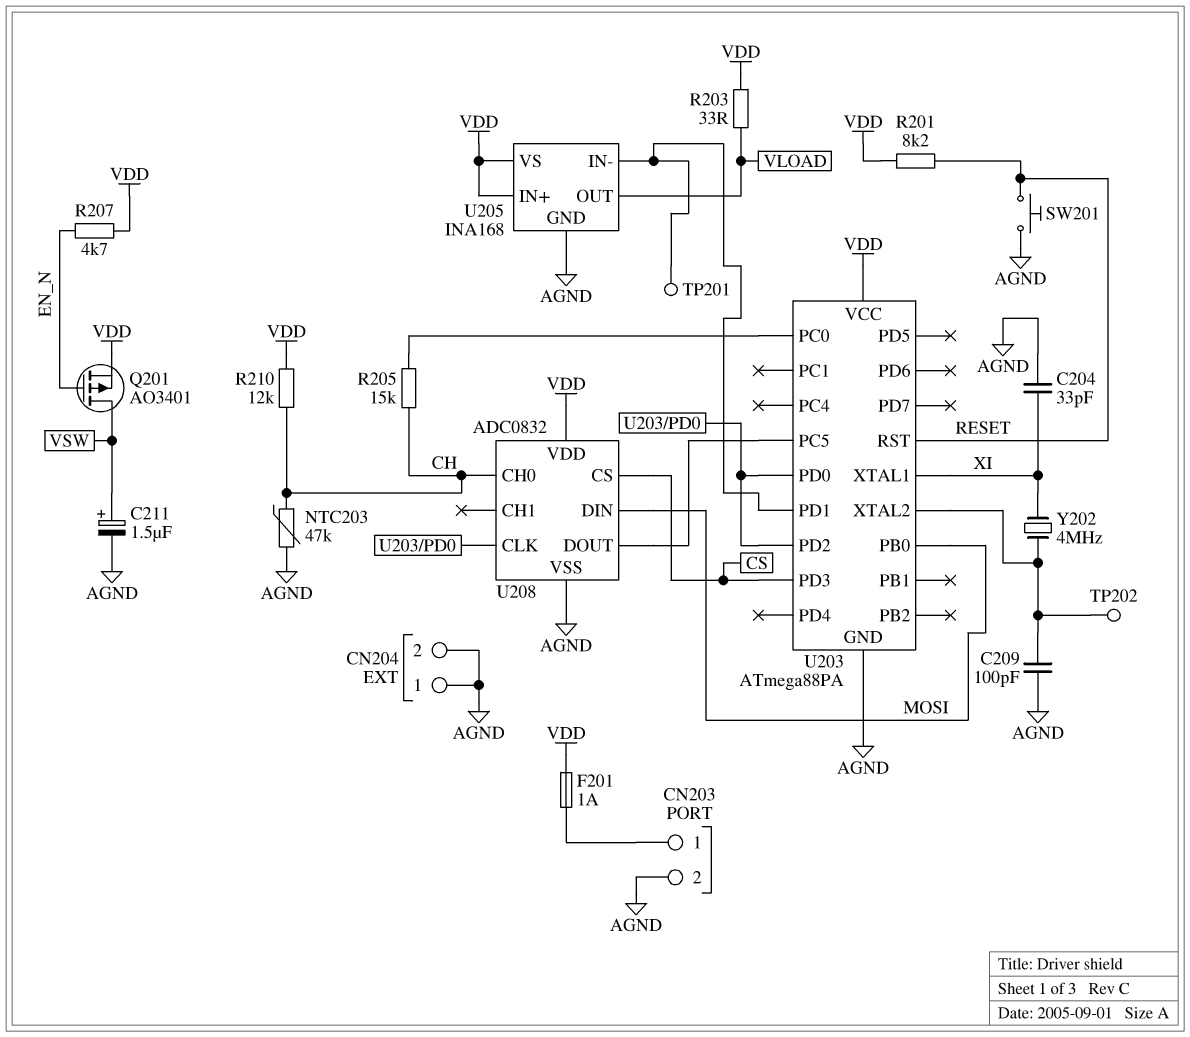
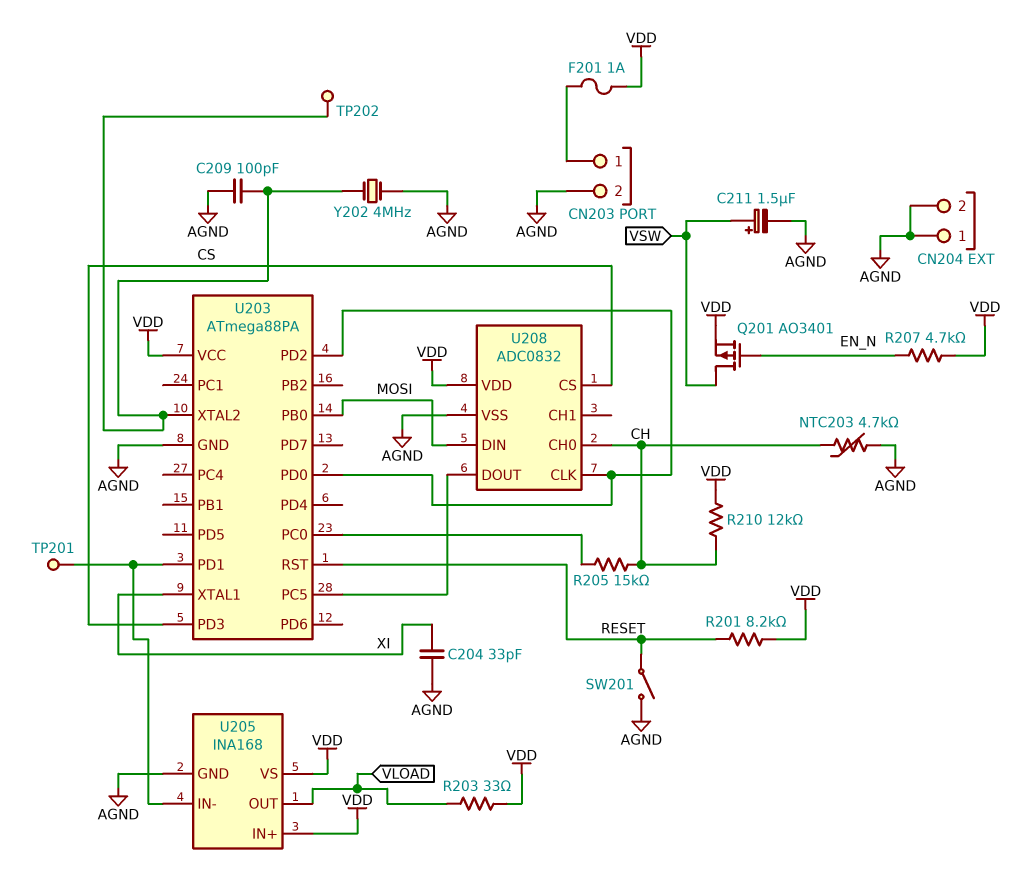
NTC203: 47k (AGND, CH) -> 4.7k (AGND, CH)
SW201: button (AGND, RESET) -> switch (AGND, RESET)
Y202: 4MHz (U203/XTAL2, XI) -> 4MHz (AGND, U203/XTAL2)

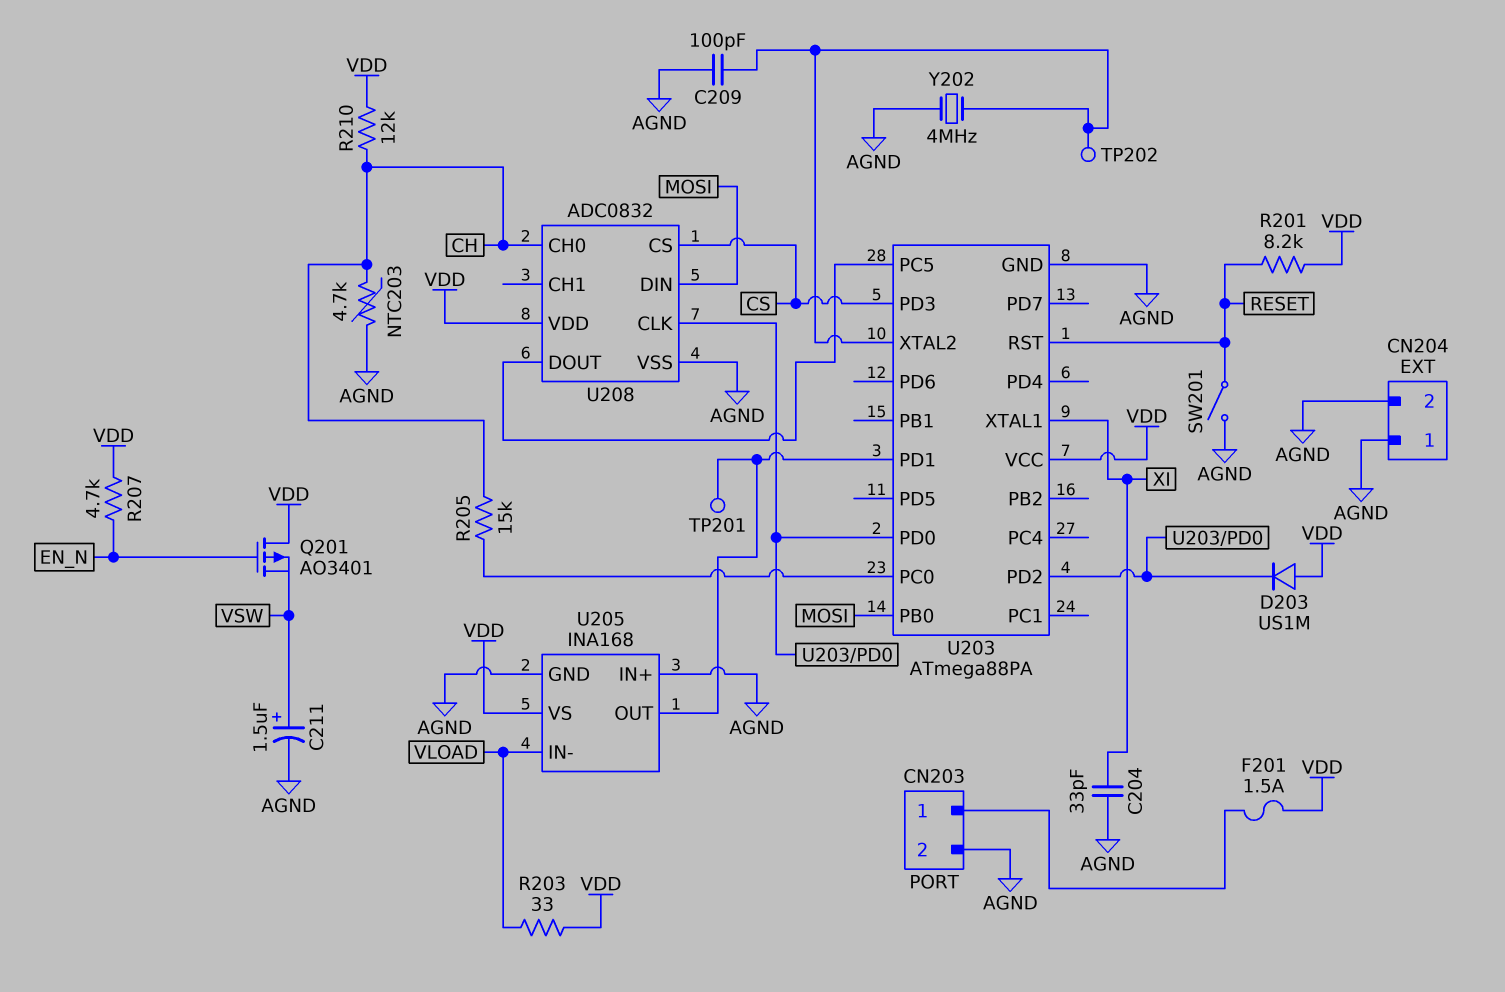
D203: none -> diode US1M (A VDD, K U203/PD0)
F201: 1A (CN203/1, VDD) -> 1.5A (CN203/1, VDD)
Q201: PMOS AO3401 (G EN_N, D VSW, S VDD) -> PMOS AO3401 (G EN_N, D VDD, S VSW)
U205 pin IN+: VDD -> AGND
U205 pin IN-: U203/PD1 -> VLOAD
U205 pin OUT: VLOAD -> U203/PD1

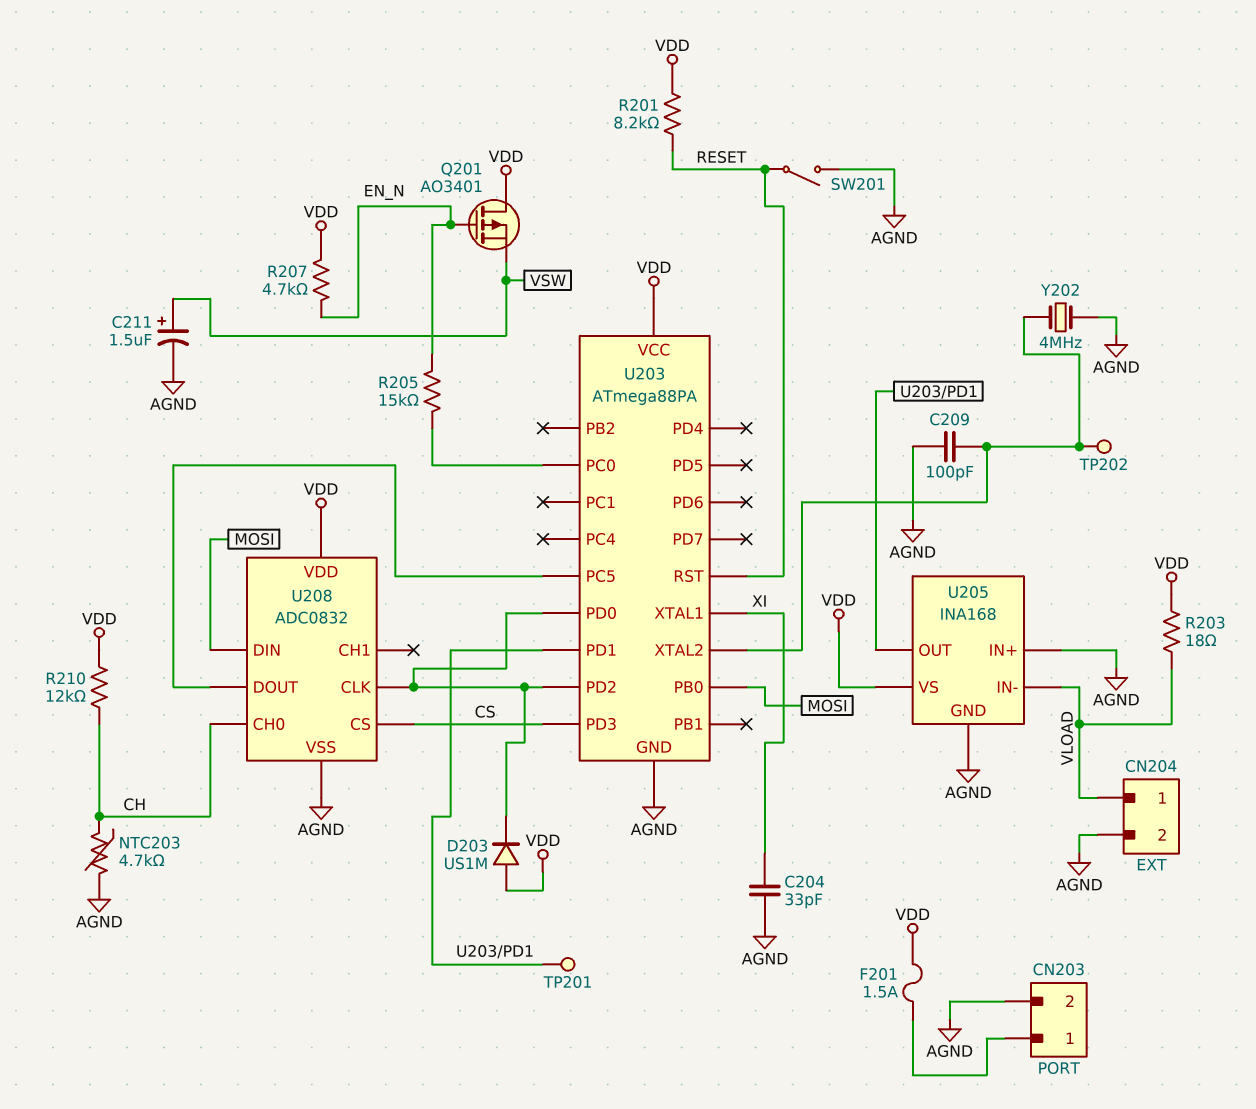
CN204 pin 1: AGND -> VLOAD
R203: 33 (VDD, VLOAD) -> 18 (VDD, VLOAD)
R205: 15k (CH, U203/PC0) -> 15k (EN_N, U203/PC0)

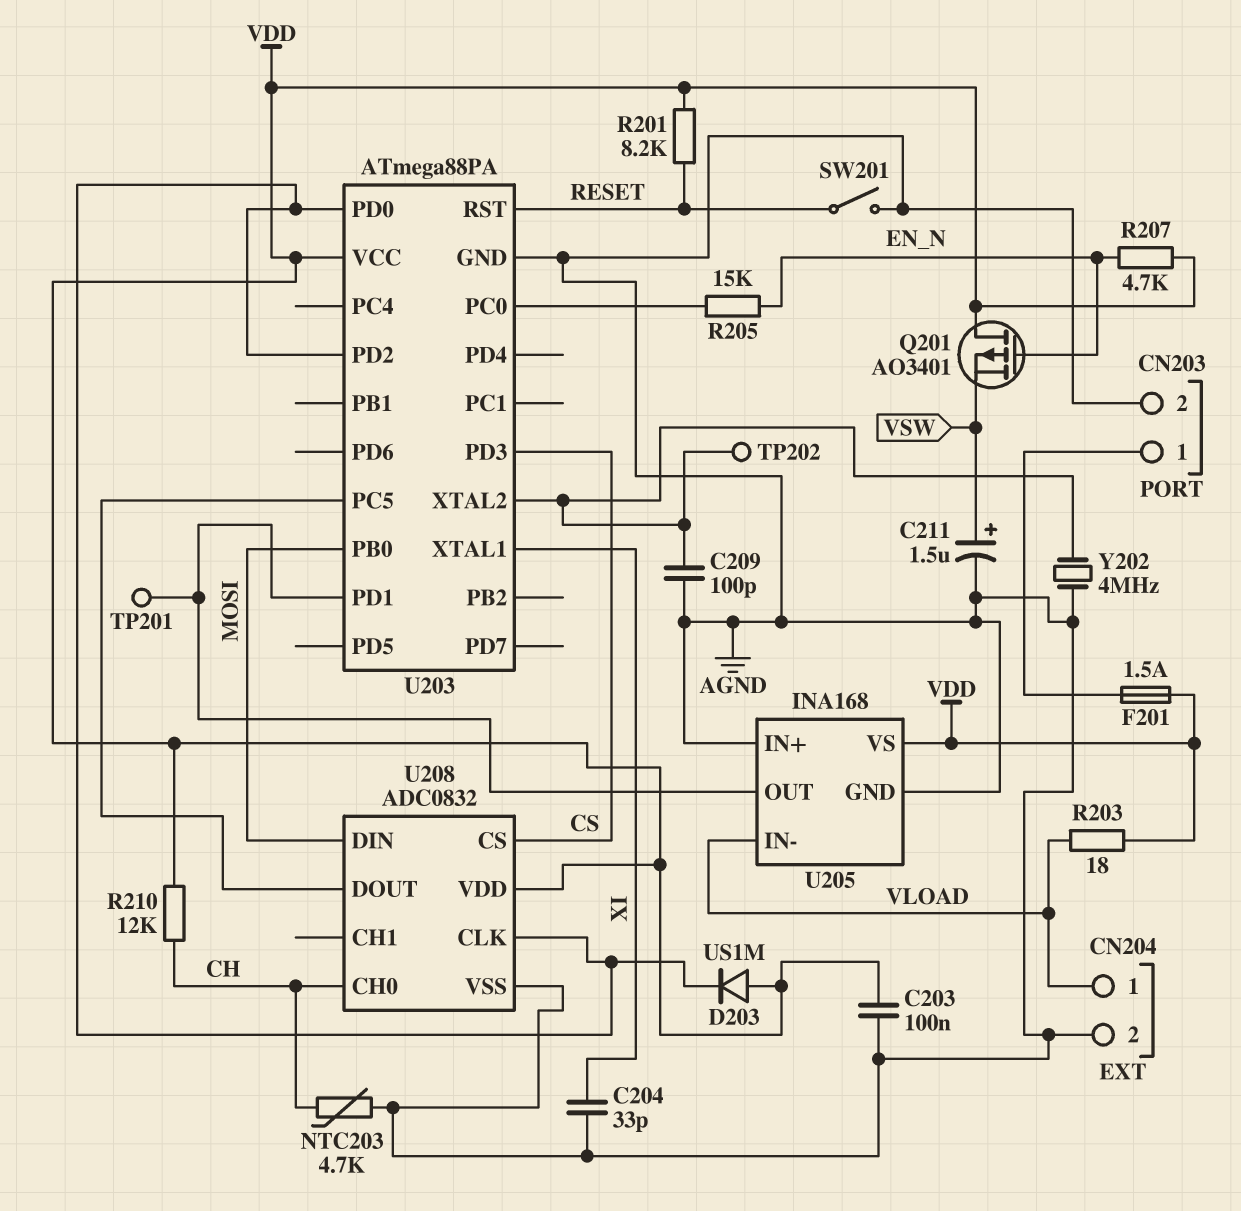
C203: none -> 100nF (AGND, VDD)

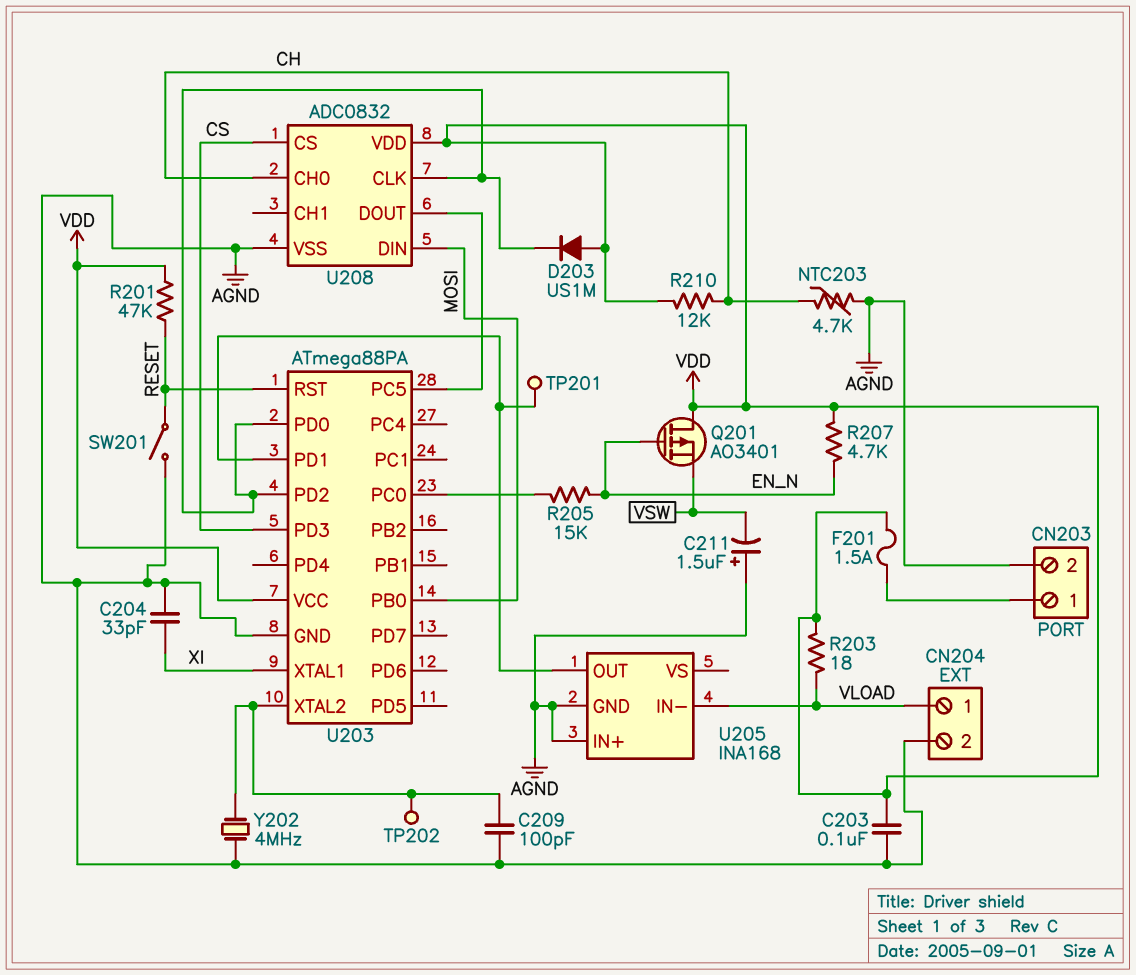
C211: 1.5uF (plus VSW, minus AGND) -> 1.5uF (plus AGND, minus VSW)
R201: 8.2k (RESET, VDD) -> 47k (RESET, VDD)
U205 pin VS: VDD -> none

